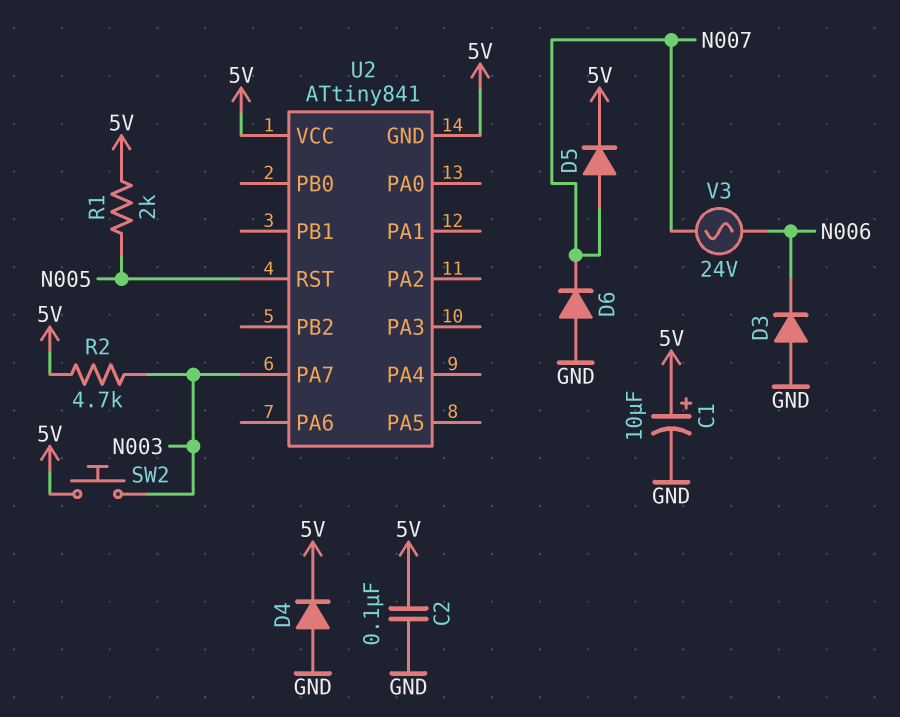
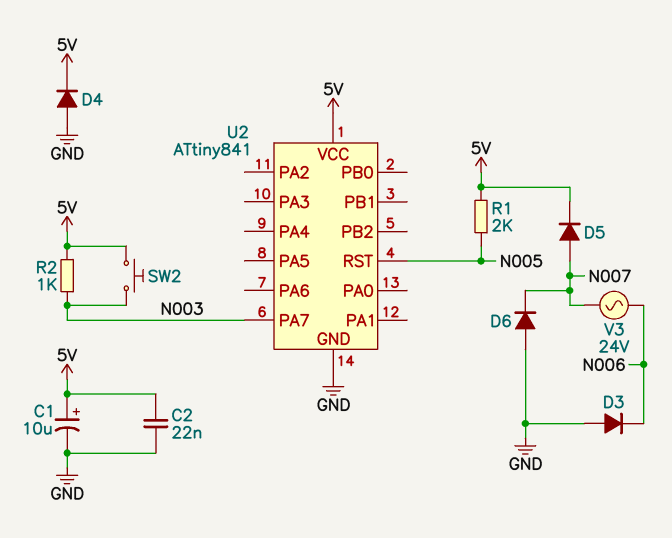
C2: 100nF (5V, GND) -> 22nF (5V, GND)
R2: 4.7k (5V, N003) -> 1k (5V, N003)
U2 pin GND: 5V -> GND

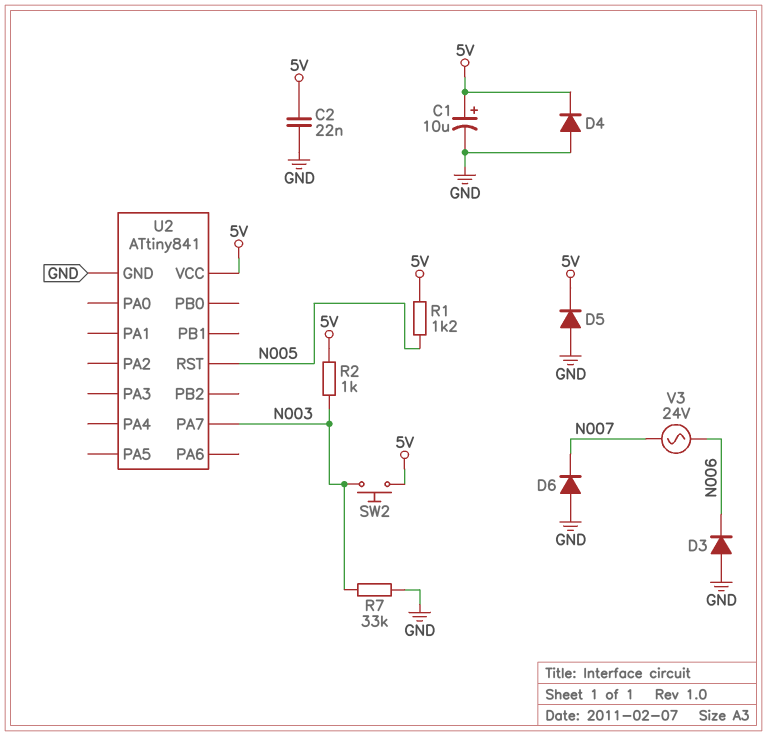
D5: diode (A N007, K 5V) -> diode (A GND, K 5V)
R1: 2k (5V, N005) -> 1.2k (5V, N005)
R7: none -> 33k (GND, N003)

